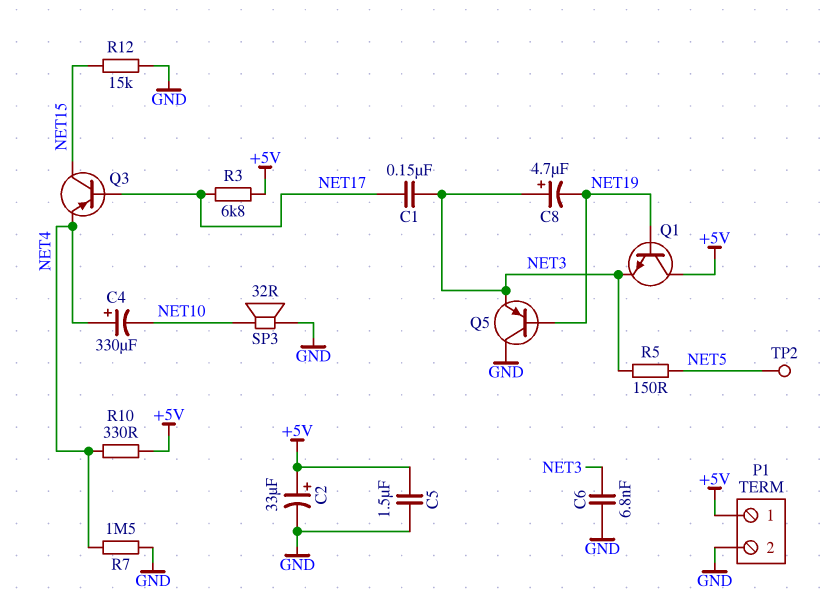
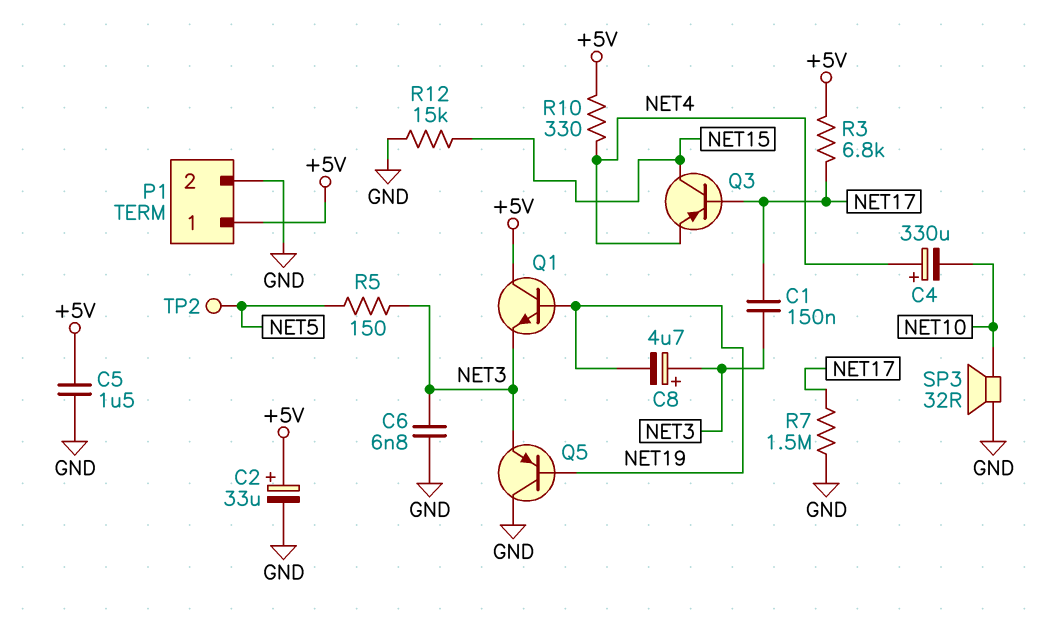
R7: 1.5M (GND, NET4) -> 1.5M (GND, NET17)

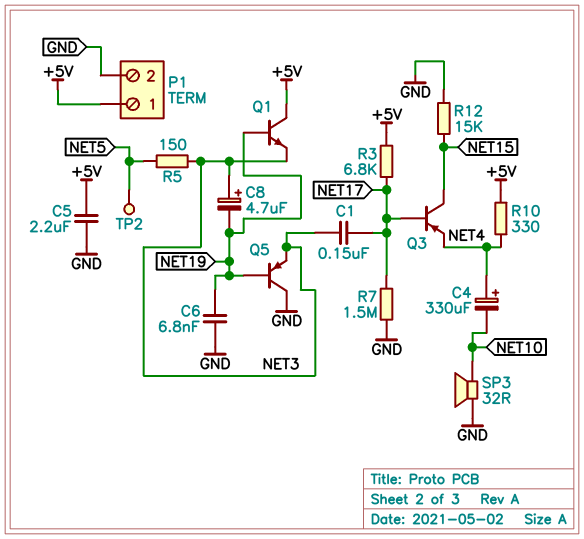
C2: 33uF (plus +5V, minus GND) -> none
C5: 1.5uF (+5V, GND) -> 2.2uF (+5V, GND)
C6: 6.8nF (GND, NET3) -> 6.8nF (GND, NET19)

